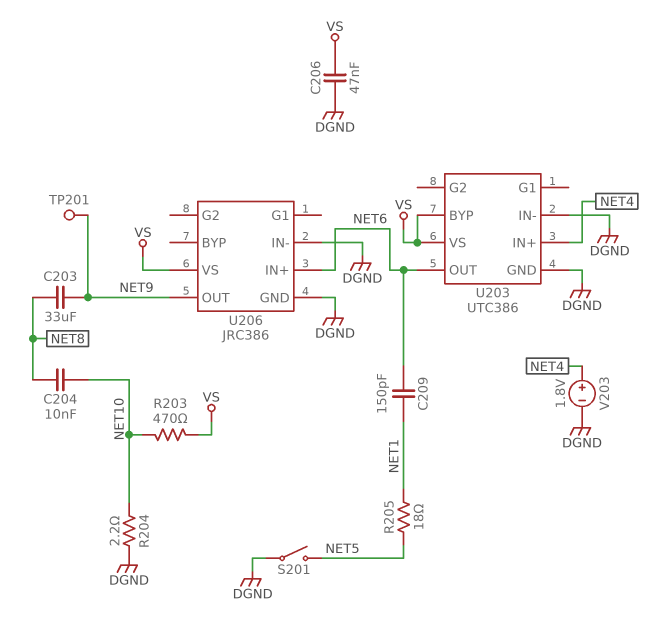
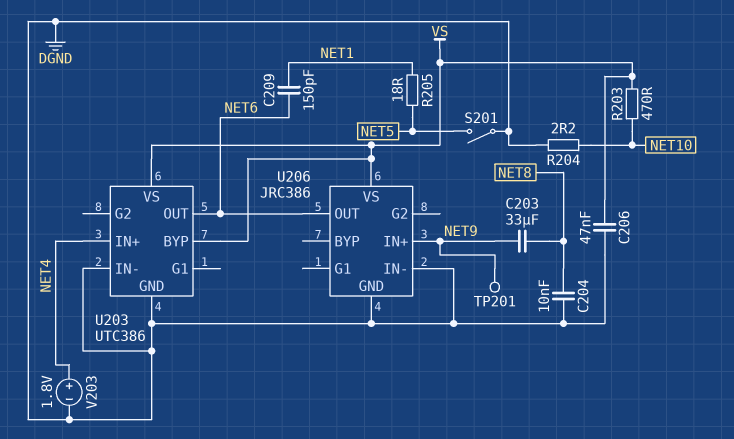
C204: 10nF (NET8, NET10) -> 10nF (DGND, NET8)
U206 pin IN+: NET6 -> NET9
U206 pin OUT: NET9 -> NET6

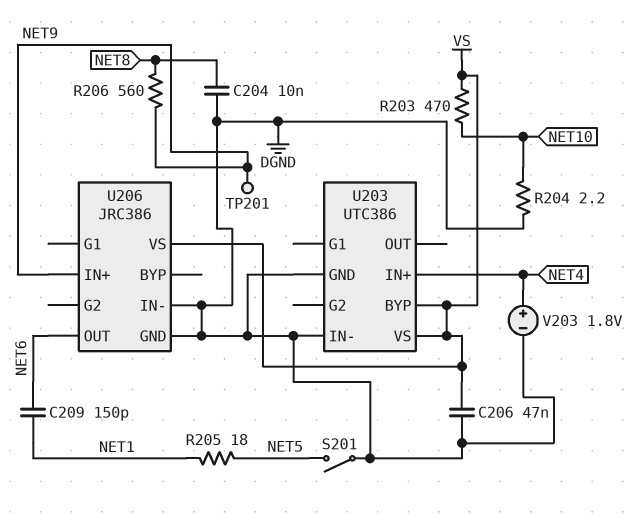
C203: 33uF (NET8, NET9) -> none
R206: none -> 560 (NET8, NET9)
U203 pin OUT: NET6 -> none

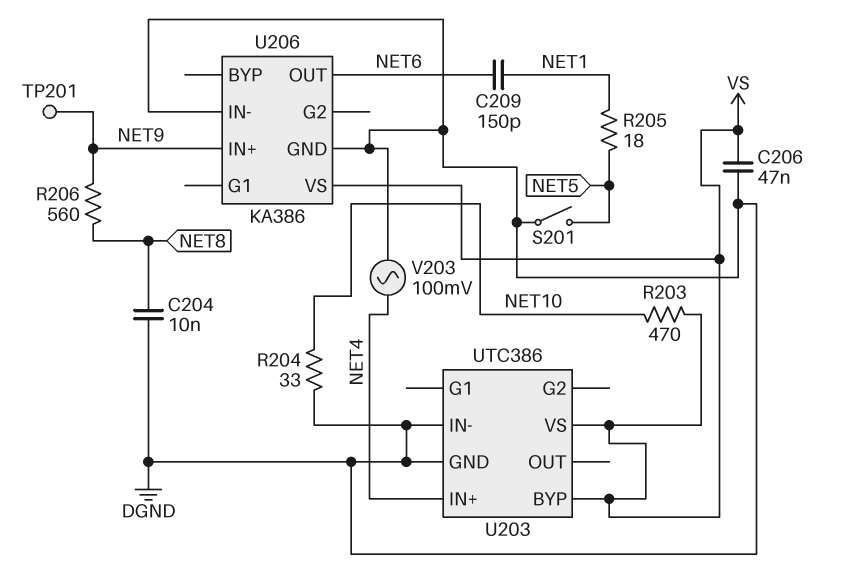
R204: 2.2 (DGND, NET10) -> 33 (DGND, NET10)
U206: JRC386 -> KA386
V203: 1.8V (plus NET4, minus DGND) -> AC 100mV (DGND, NET4)

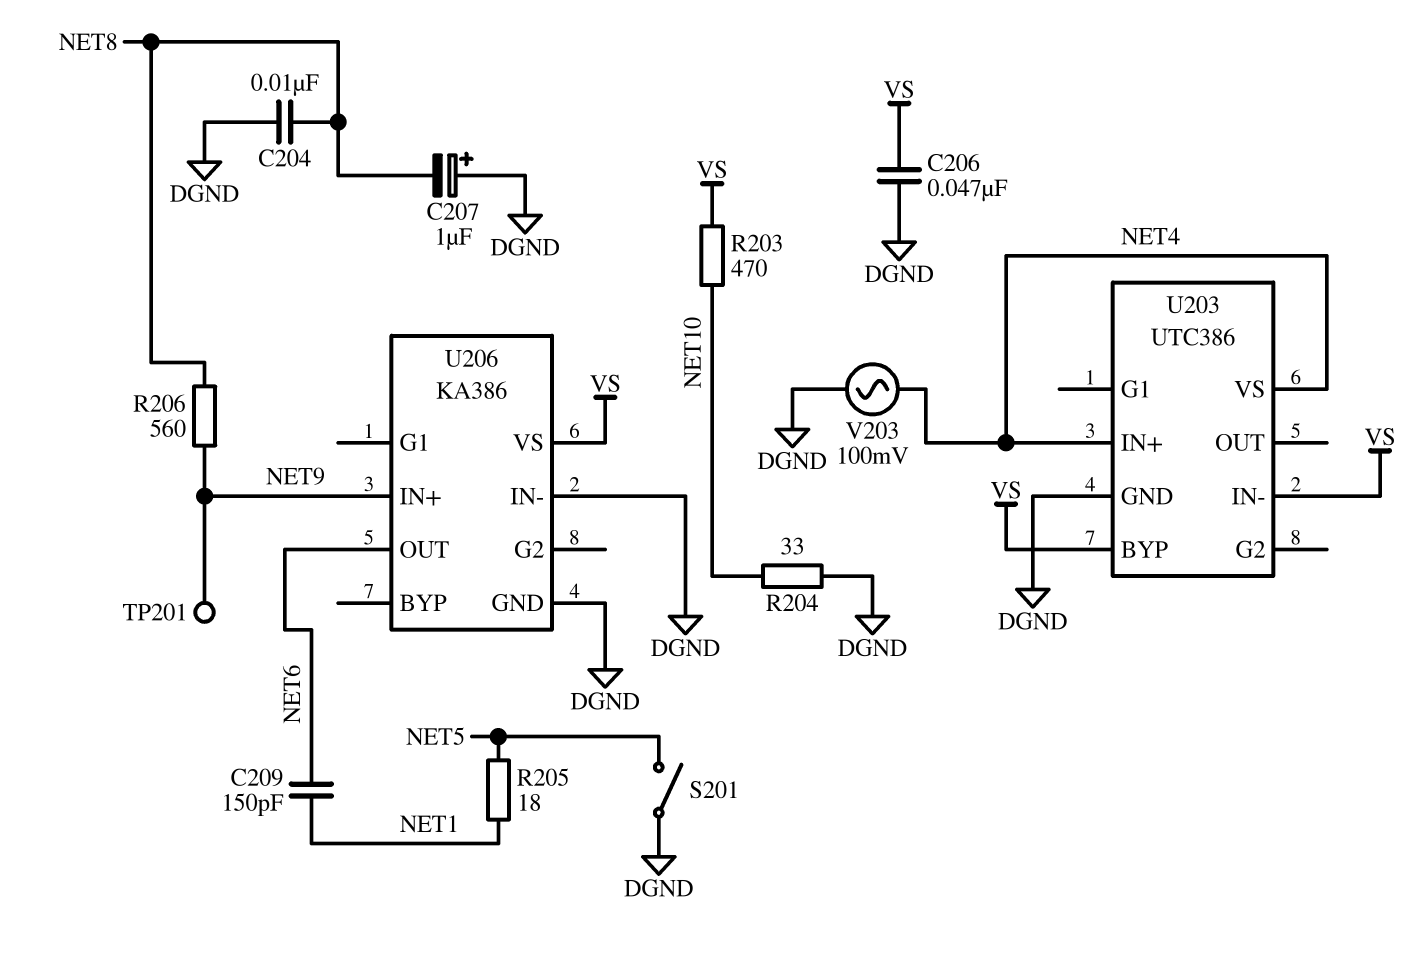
C207: none -> 1uF (plus DGND, minus NET8)
U203 pin IN-: DGND -> VS
U203 pin VS: VS -> NET4

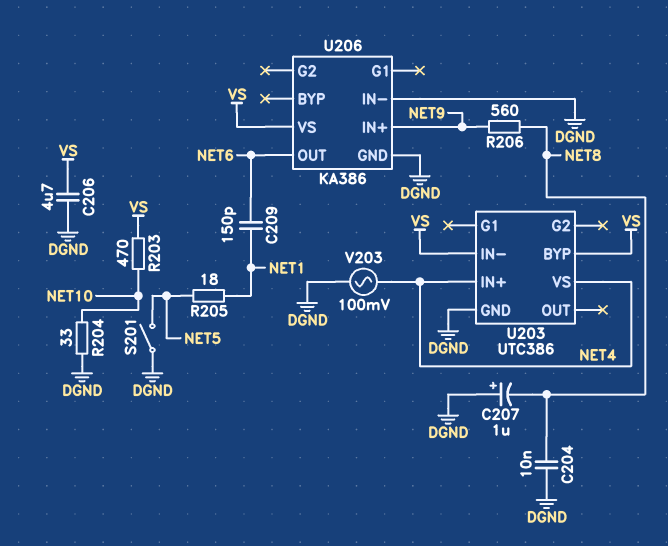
C206: 47nF (DGND, VS) -> 4.7uF (DGND, VS)
TP201: test point (NET9) -> none

